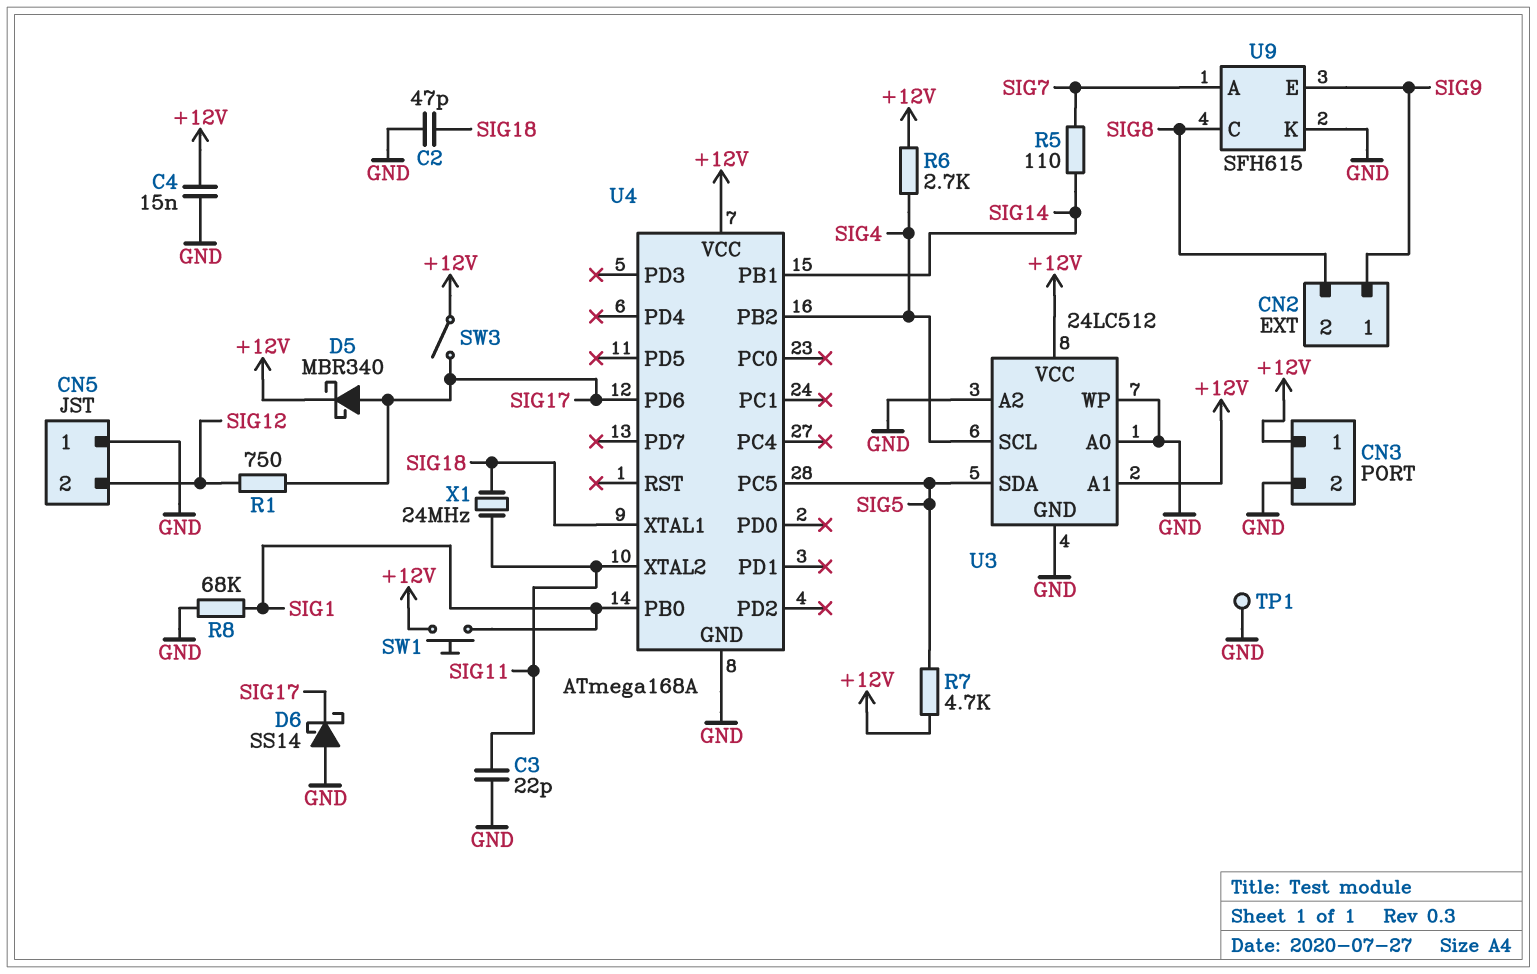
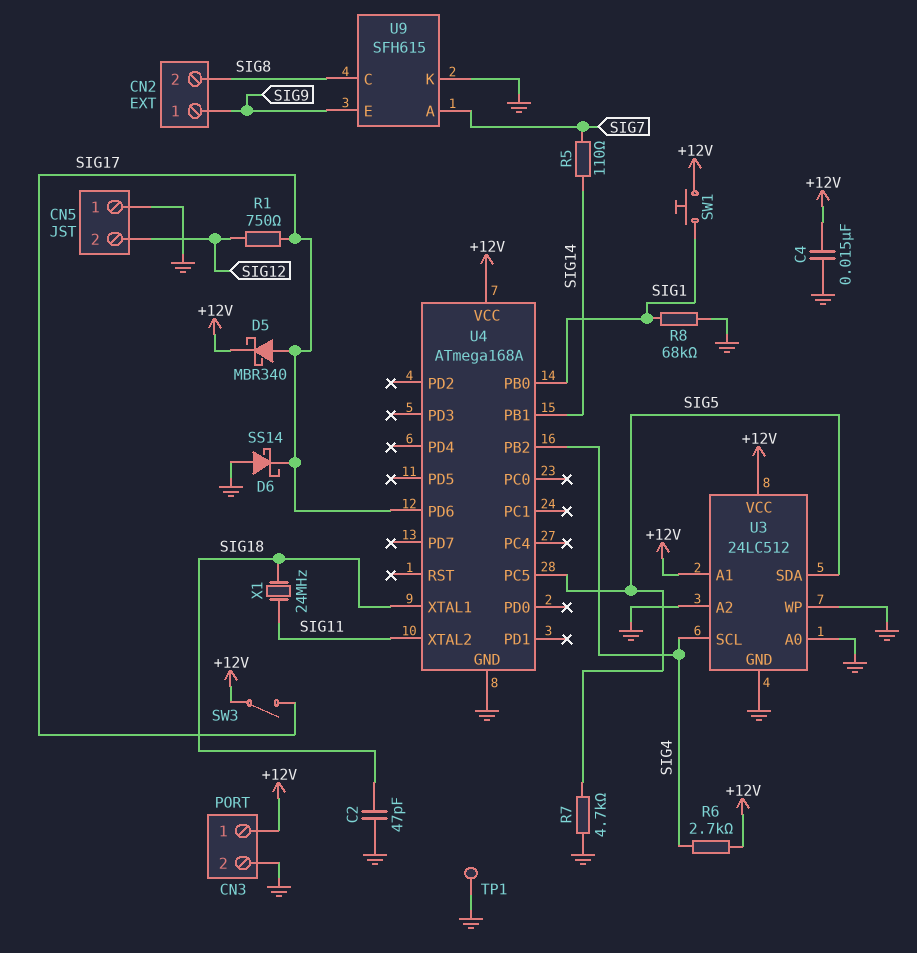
C3: 22pF (GND, SIG11) -> none
R7: 4.7k (+12V, SIG5) -> 4.7k (GND, SIG5)

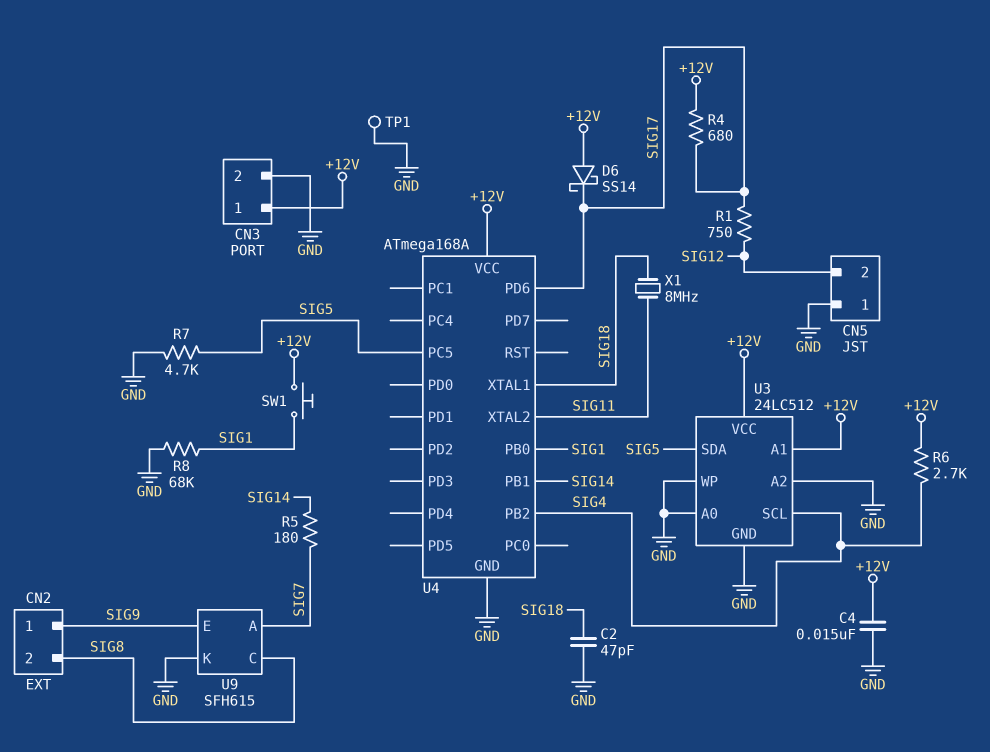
D5: schottky MBR340 (A SIG17, K +12V) -> none
D6: schottky SS14 (A GND, K SIG17) -> schottky SS14 (A +12V, K SIG17)
R4: none -> 680 (+12V, SIG17)
R5: 110 (SIG7, SIG14) -> 180 (SIG7, SIG14)
SW3: switch (+12V, SIG17) -> none
X1: 24MHz (SIG11, SIG18) -> 8MHz (SIG11, SIG18)

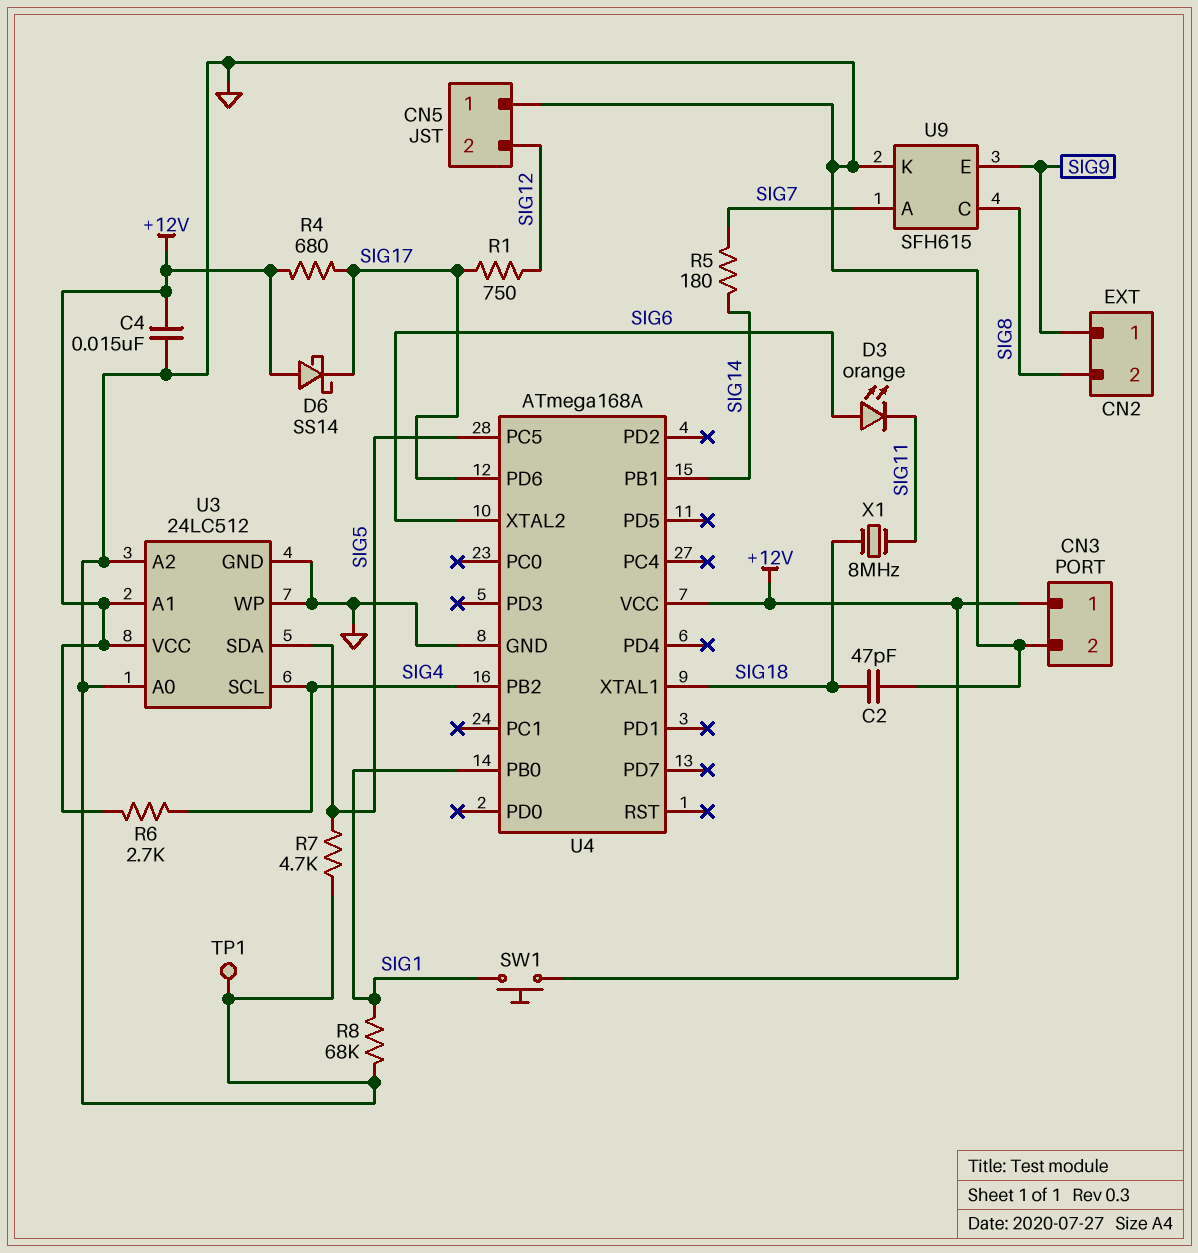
D3: none -> LED orange (A SIG6, K SIG11)
U4 pin XTAL2: SIG11 -> SIG6

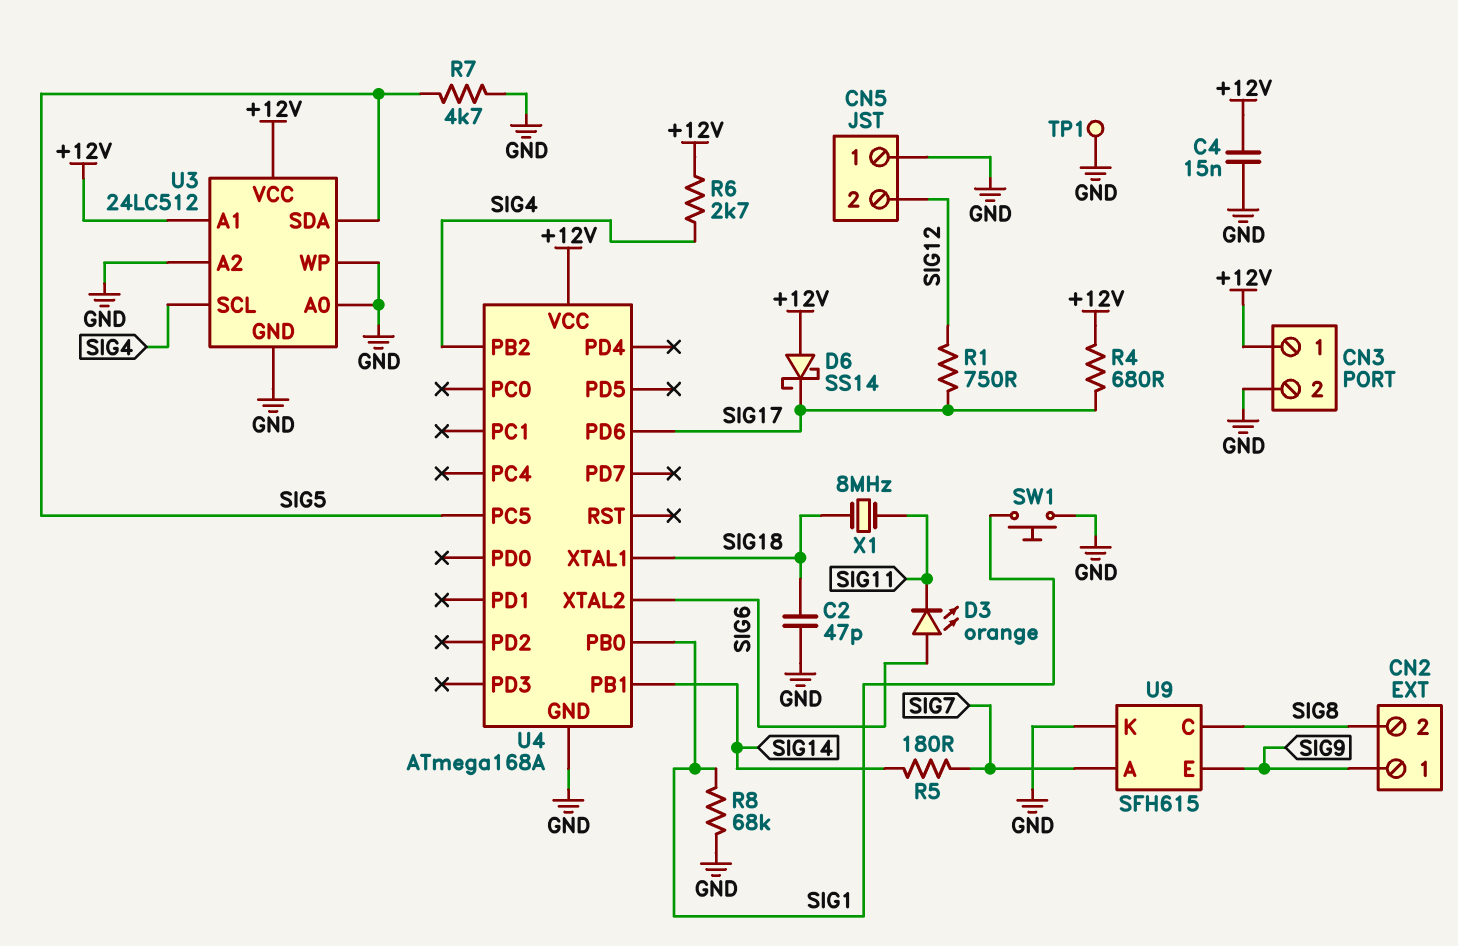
SW1: button (+12V, SIG1) -> button (GND, SIG1)

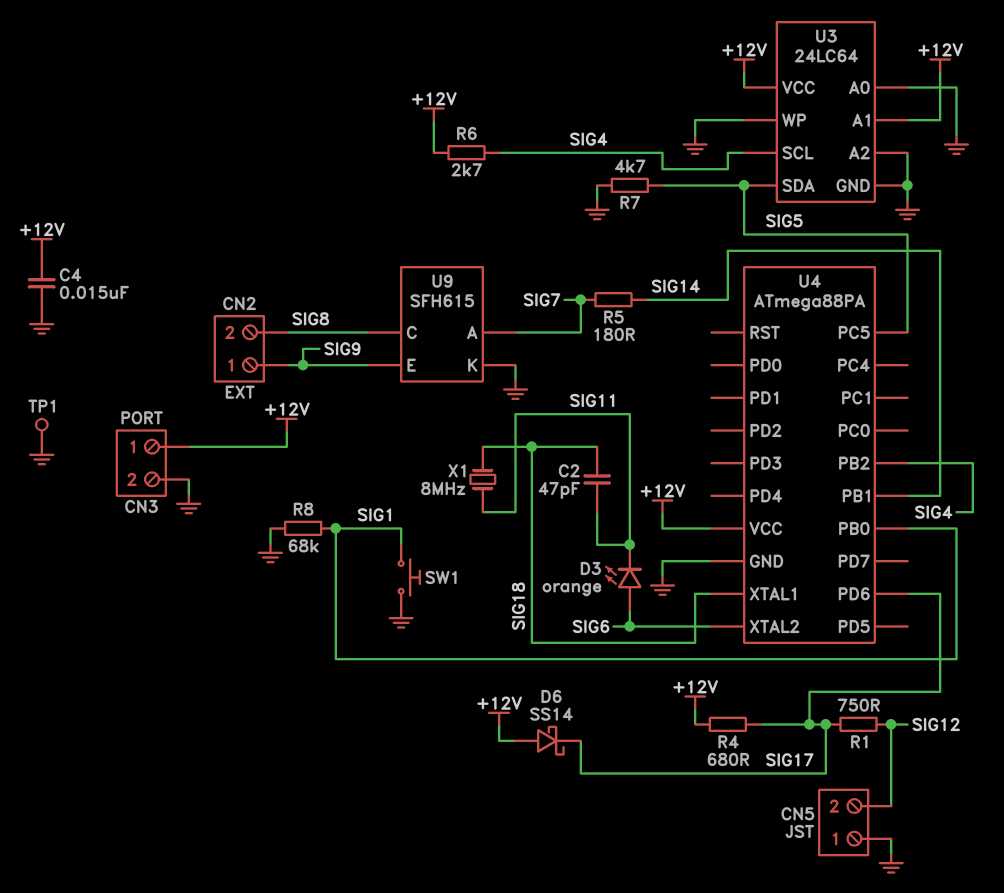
C2: 47pF (GND, SIG18) -> 47pF (SIG11, SIG18)
U3: 24LC512 -> 24LC64
U4: ATmega168A -> ATmega88PA

